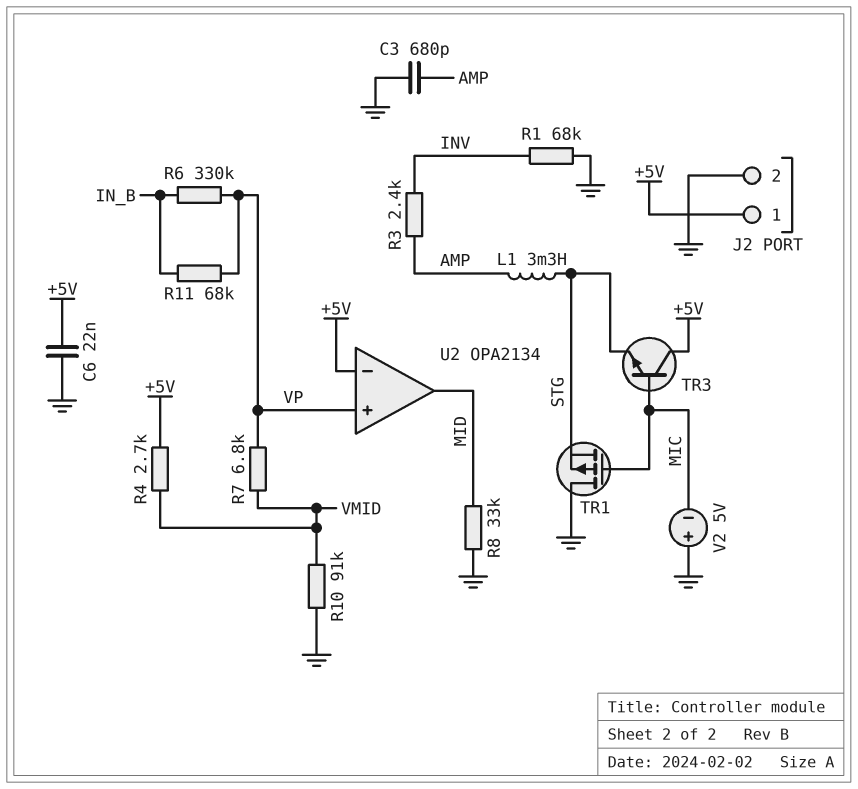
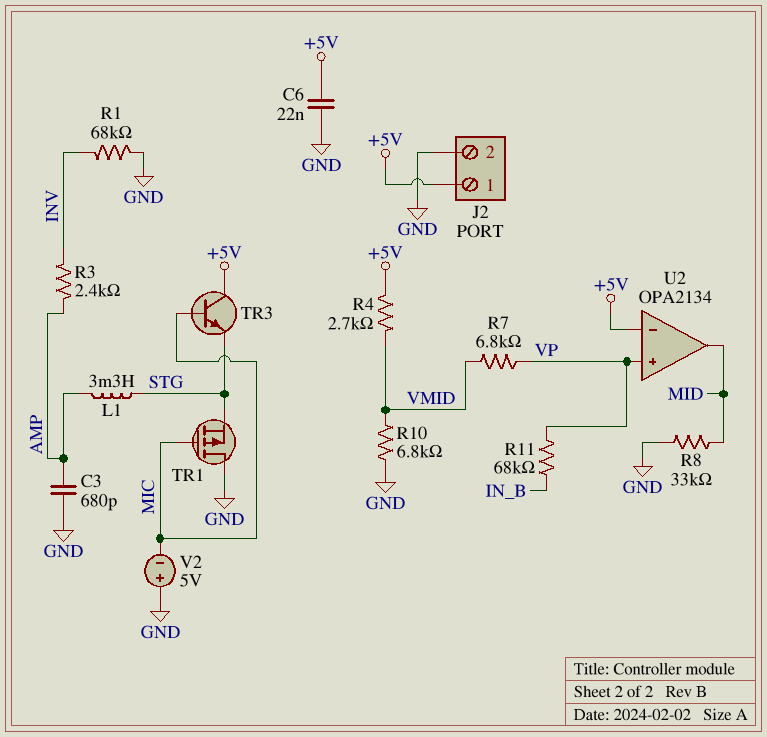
R6: 330k (IN_B, VP) -> none
R10: 91k (GND, VMID) -> 6.8k (GND, VMID)

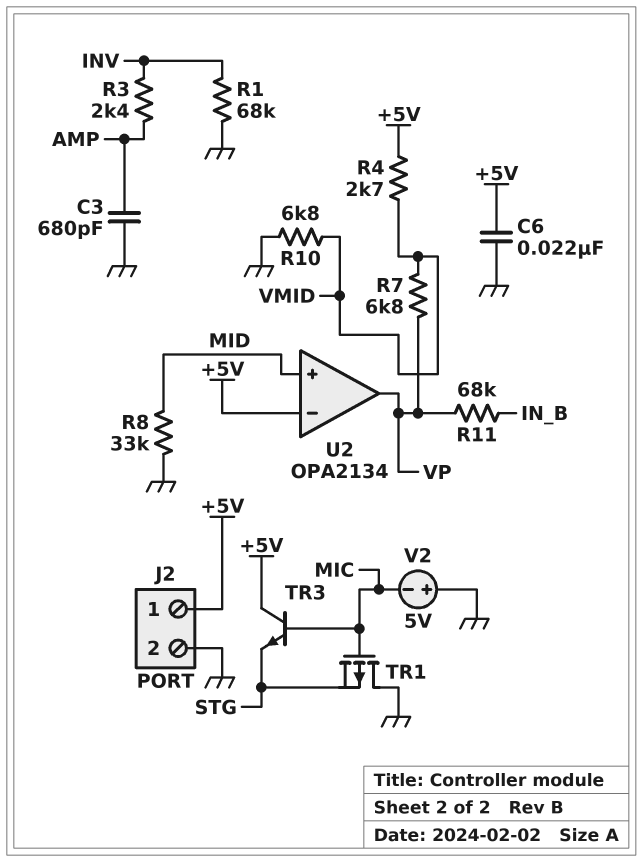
L1: 3.3mH (AMP, STG) -> none
U2 pin in+: VP -> MID
U2 pin out: MID -> VP

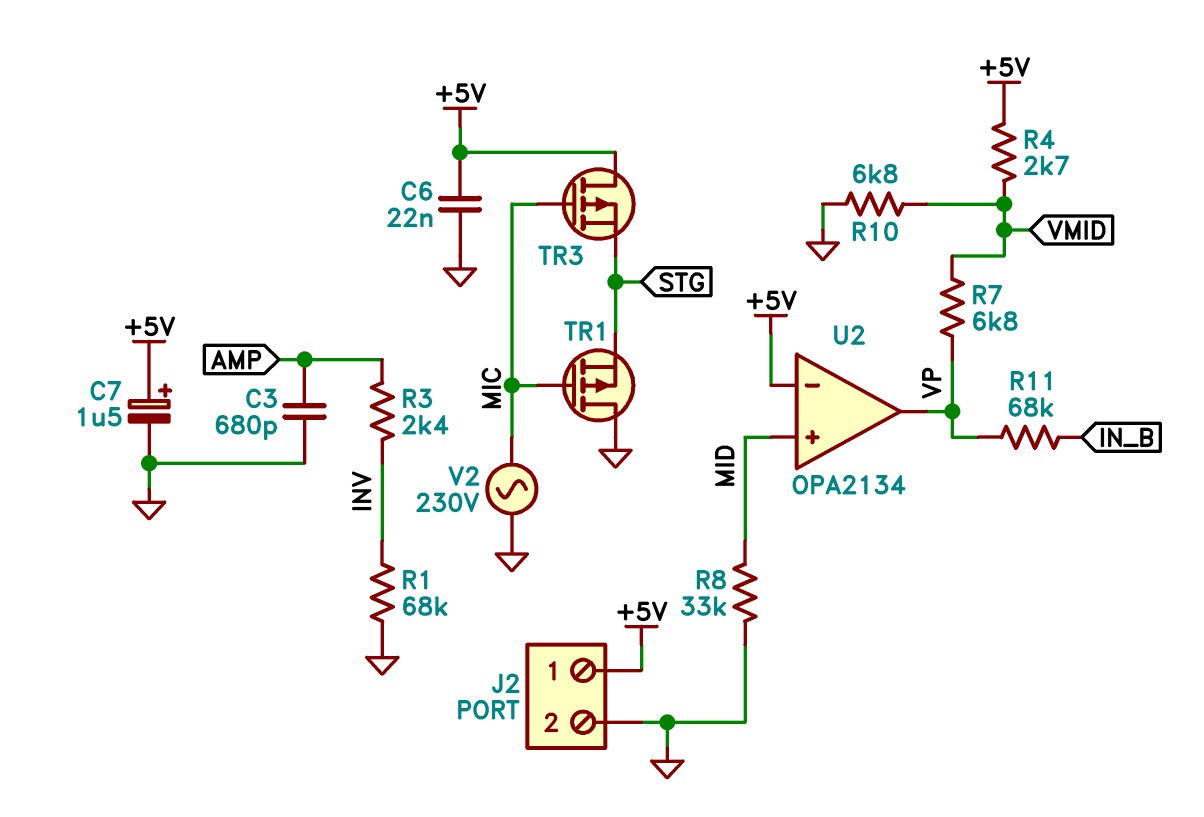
C7: none -> 1.5uF (plus +5V, minus GND)
TR3: NPN (B MIC, C +5V, E STG) -> PMOS (G MIC, D +5V, S STG)
V2: 5V (plus GND, minus MIC) -> AC 230V (GND, MIC)

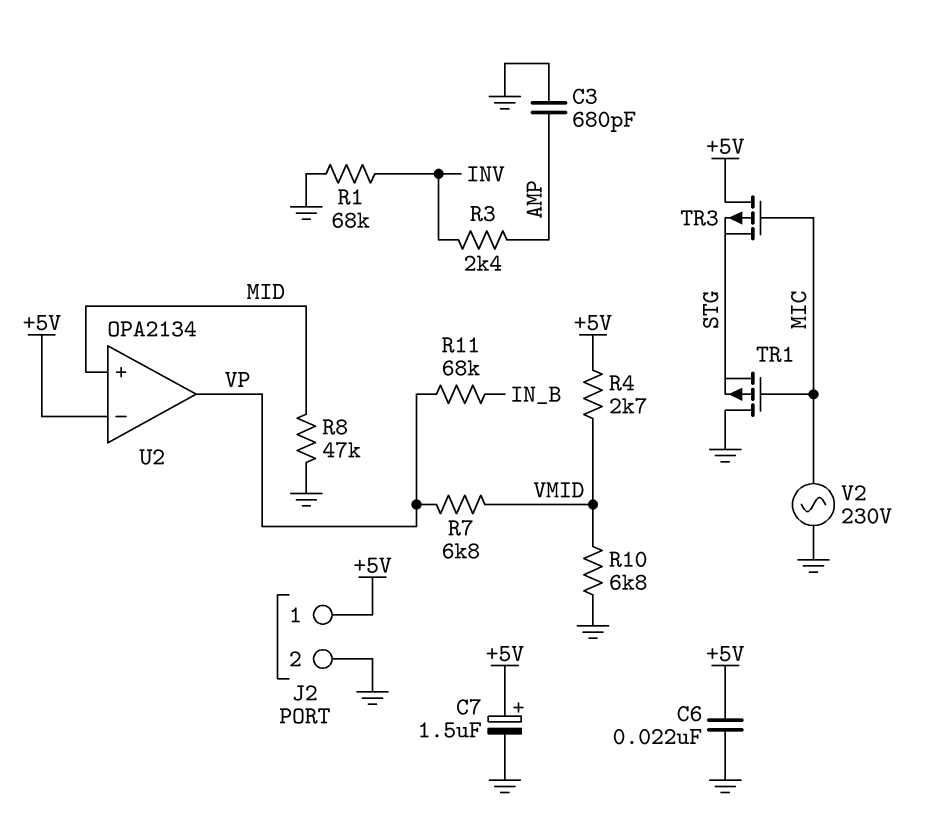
R8: 33k (GND, MID) -> 47k (GND, MID)

